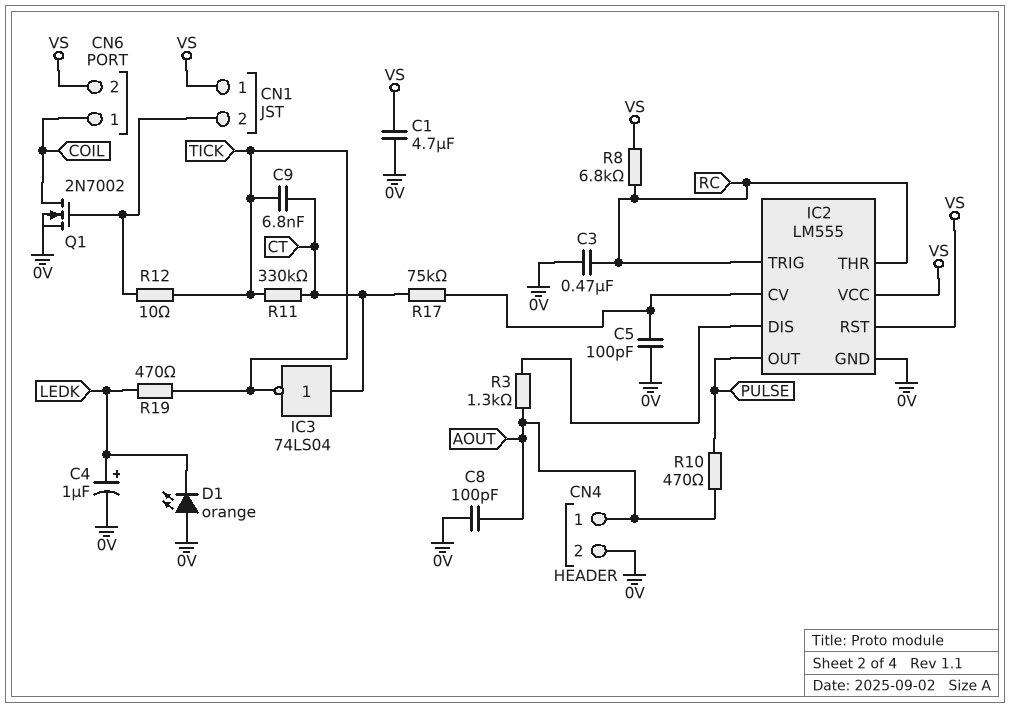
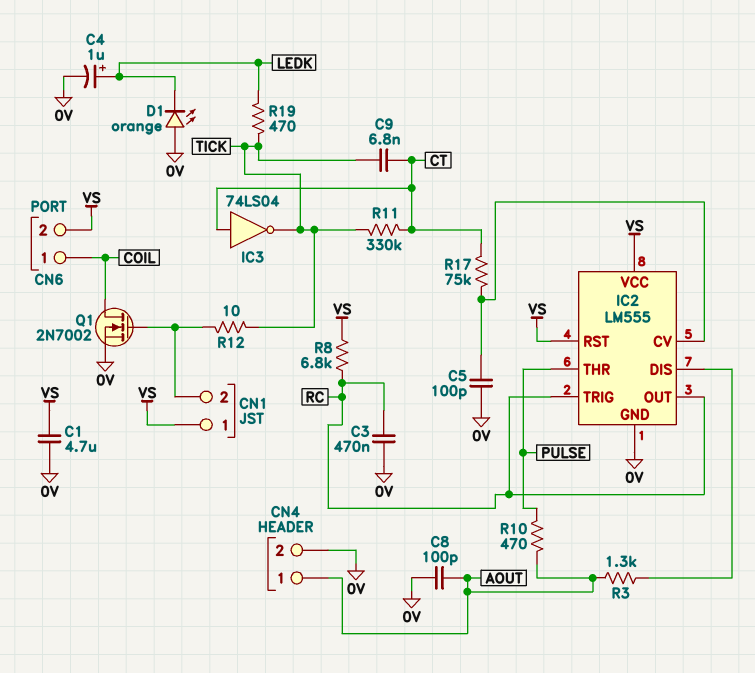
IC2 pin OUT: PULSE -> RC
IC2 pin THR: RC -> PULSE

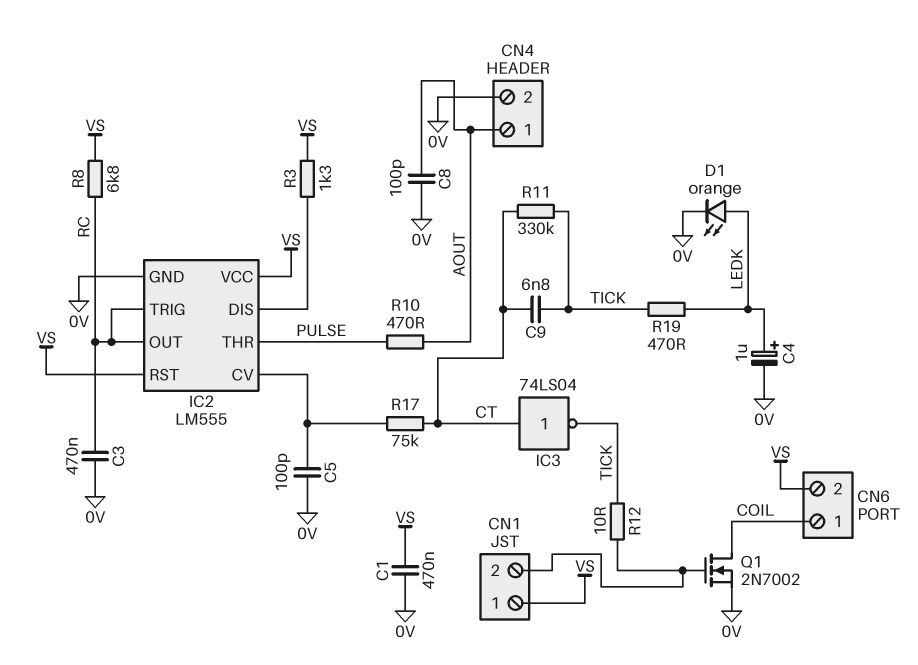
C1: 4.7uF (0V, VS) -> 470nF (0V, VS)
D1: LED orange (A 0V, K LEDK) -> LED orange (A LEDK, K 0V)
R3: 1.3k (AOUT, IC2/DIS) -> 1.3k (IC2/DIS, VS)

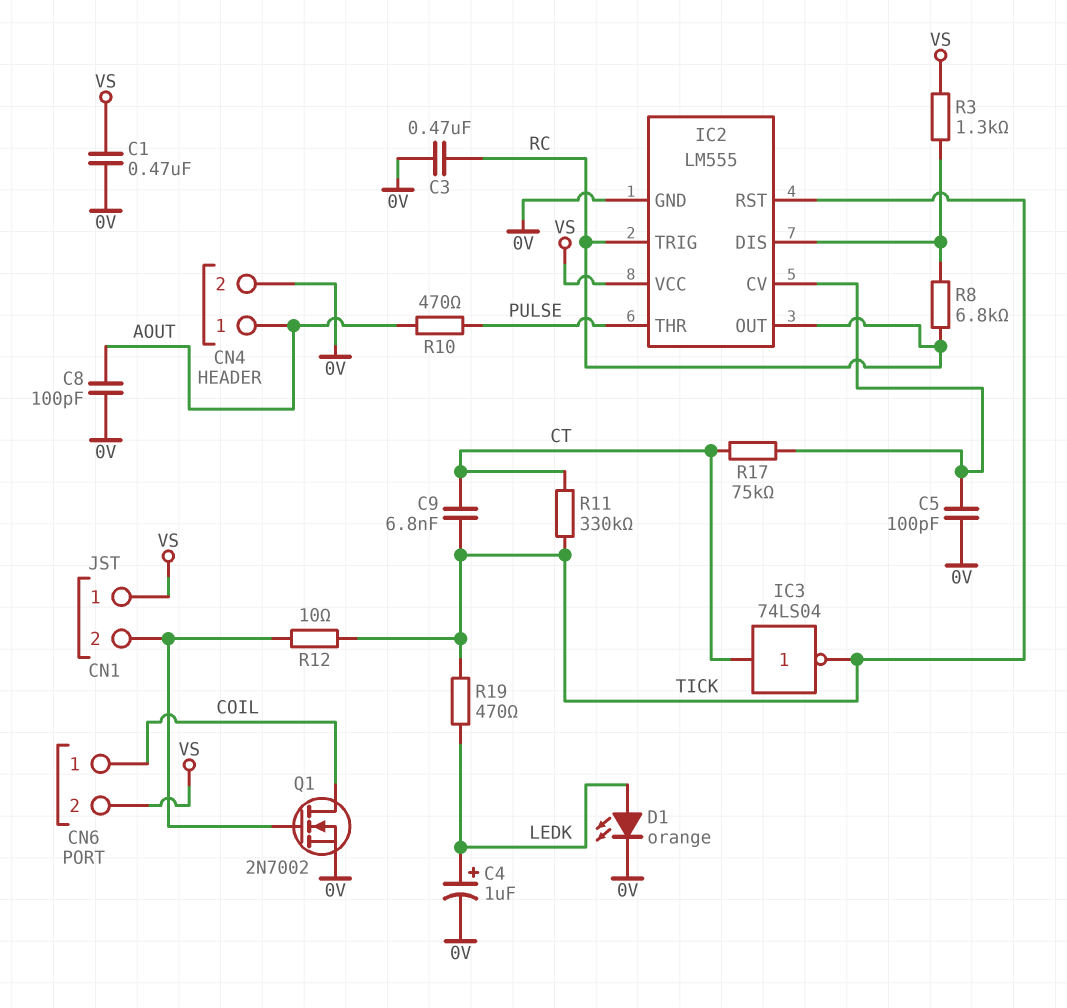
IC2 pin RST: VS -> TICK
R8: 6.8k (RC, VS) -> 6.8k (IC2/DIS, RC)

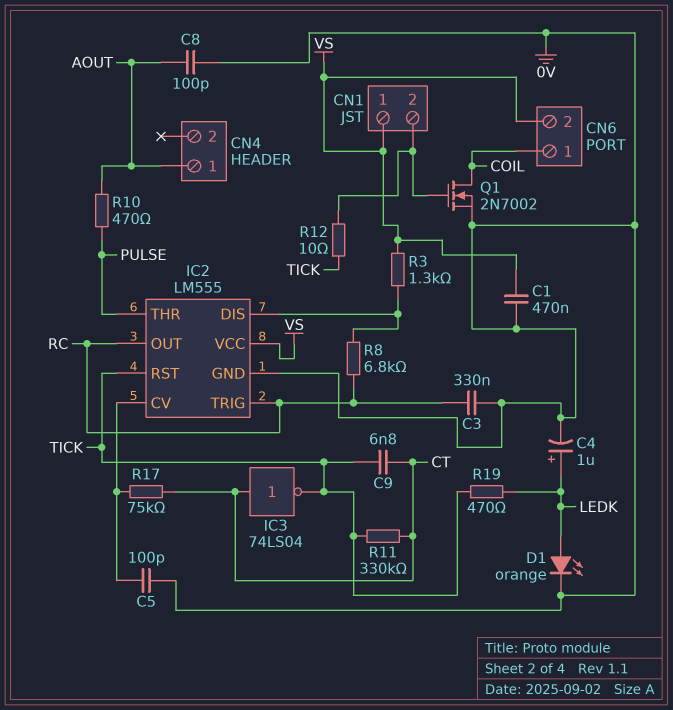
C3: 470nF (0V, RC) -> 330nF (0V, RC)
CN4 pin 2: 0V -> none

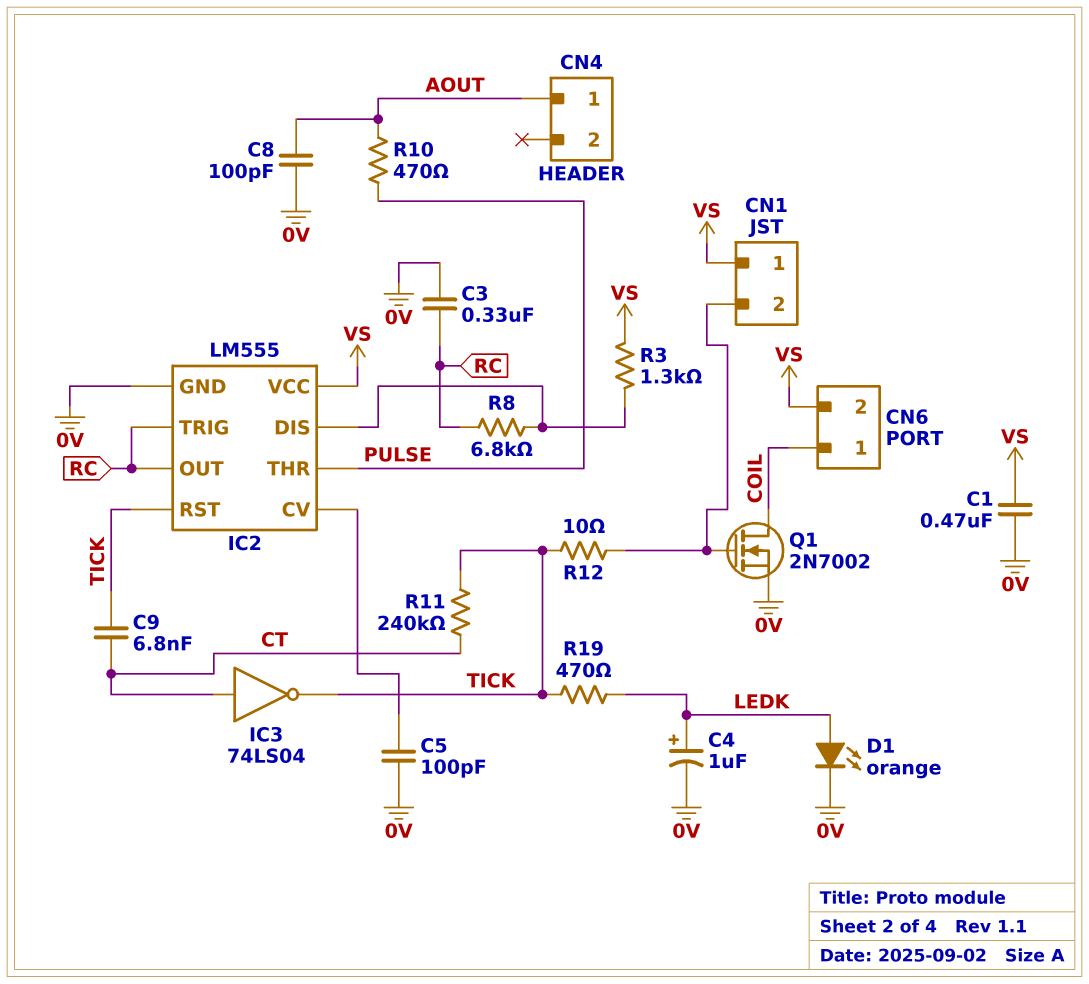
R11: 330k (CT, TICK) -> 240k (CT, TICK)
R17: 75k (CT, IC2/CV) -> none

